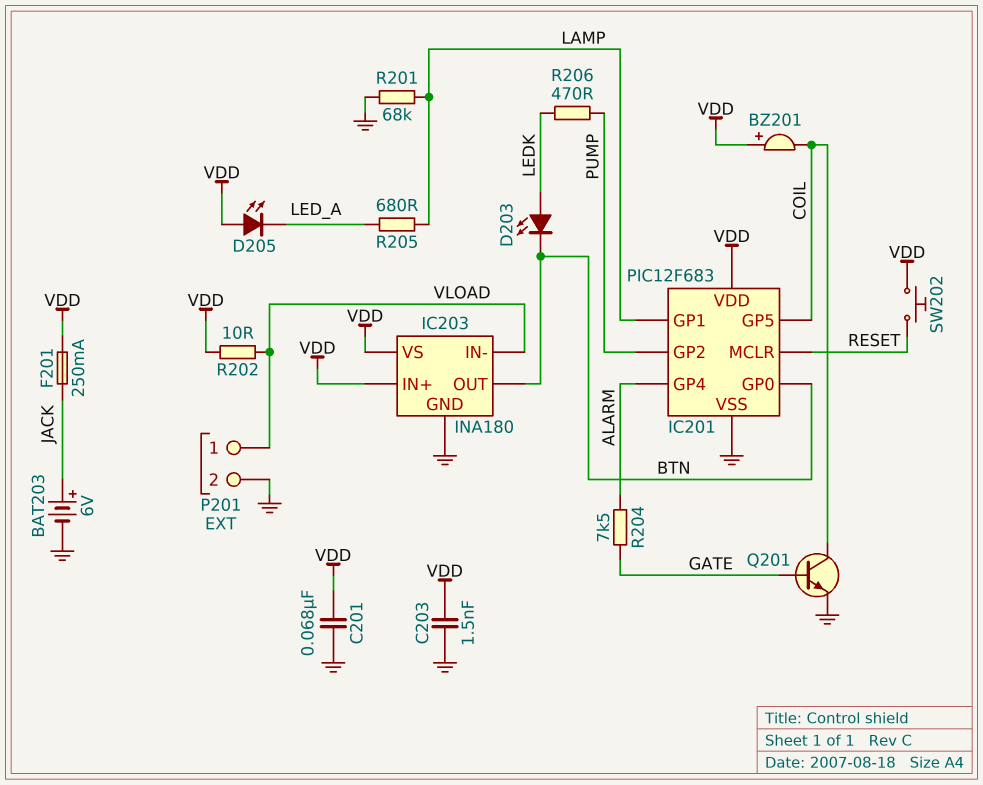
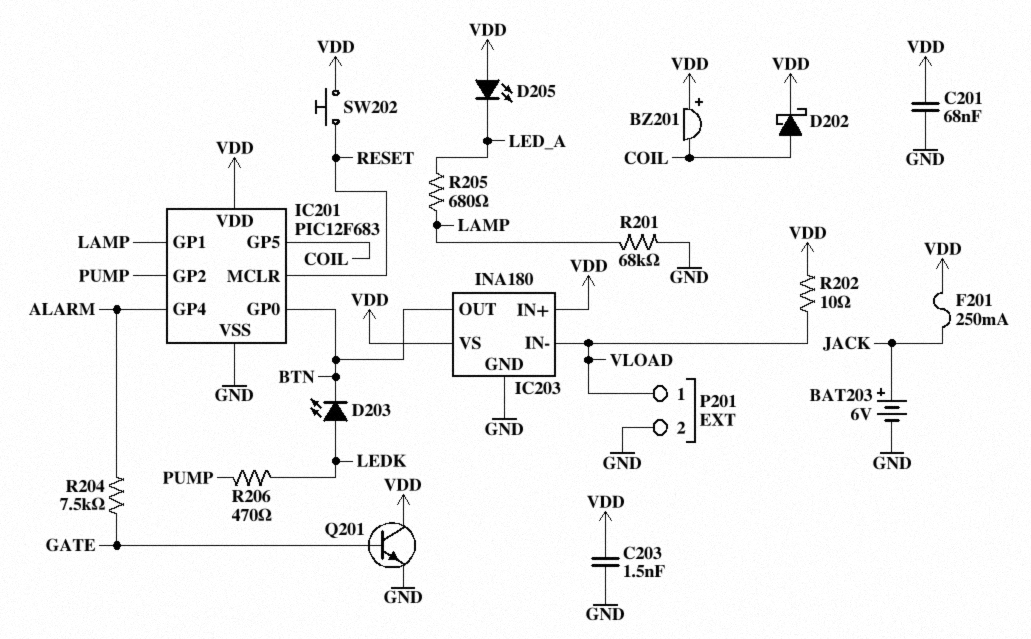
D202: none -> schottky (A COIL, K VDD)
Q201: NPN (B GATE, C COIL, E GND) -> NPN (B GATE, C VDD, E GND)

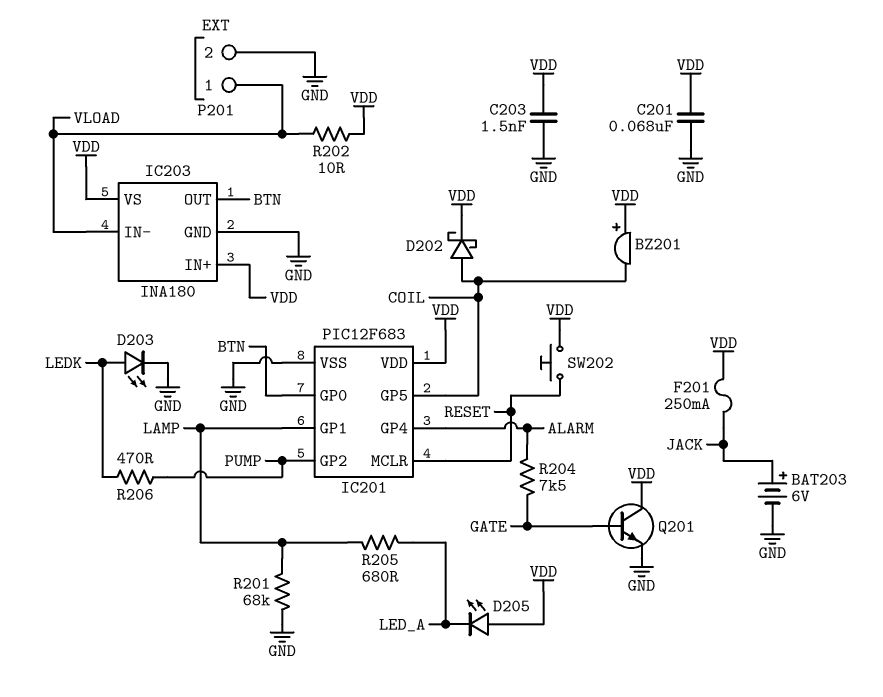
D203: LED (A LEDK, K BTN) -> LED (A LEDK, K GND)

